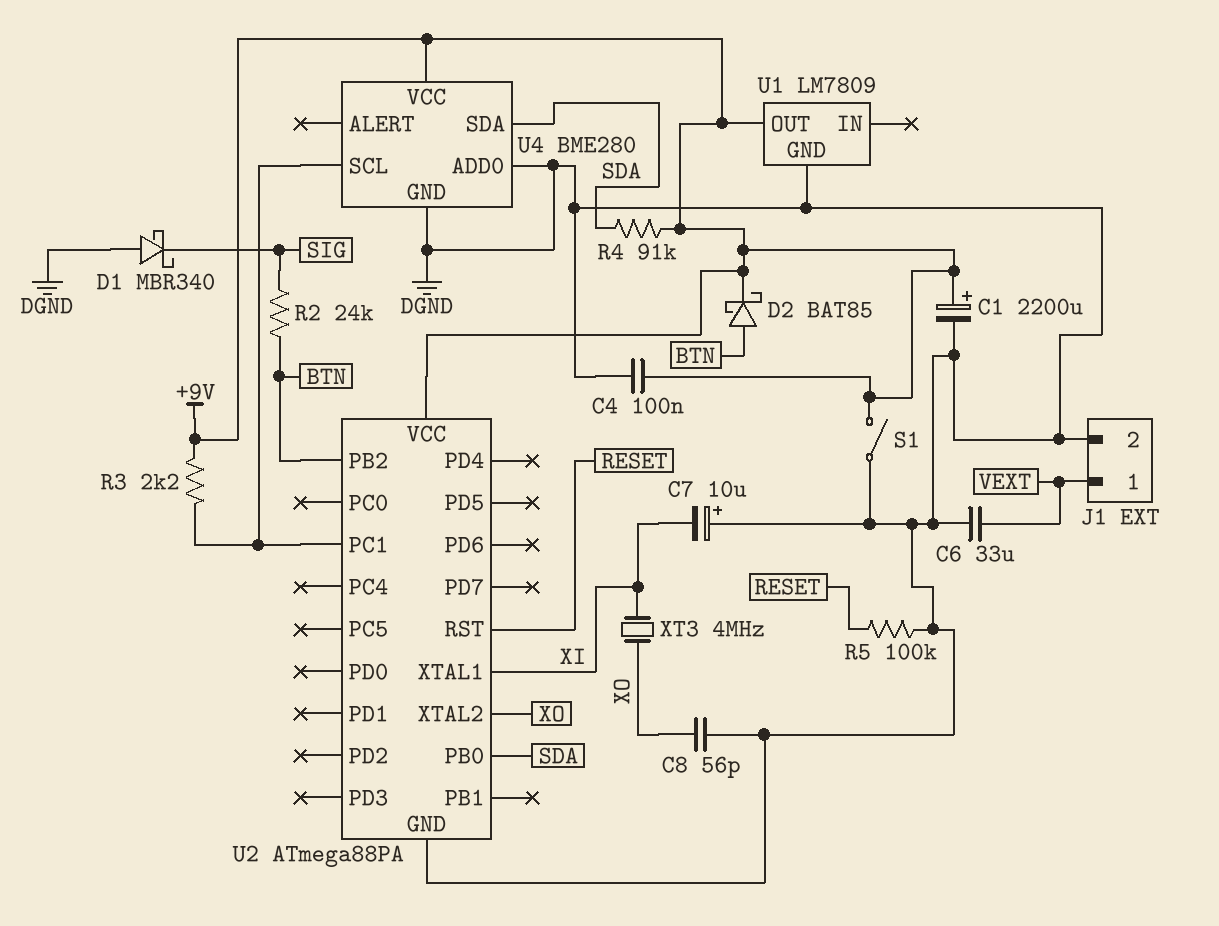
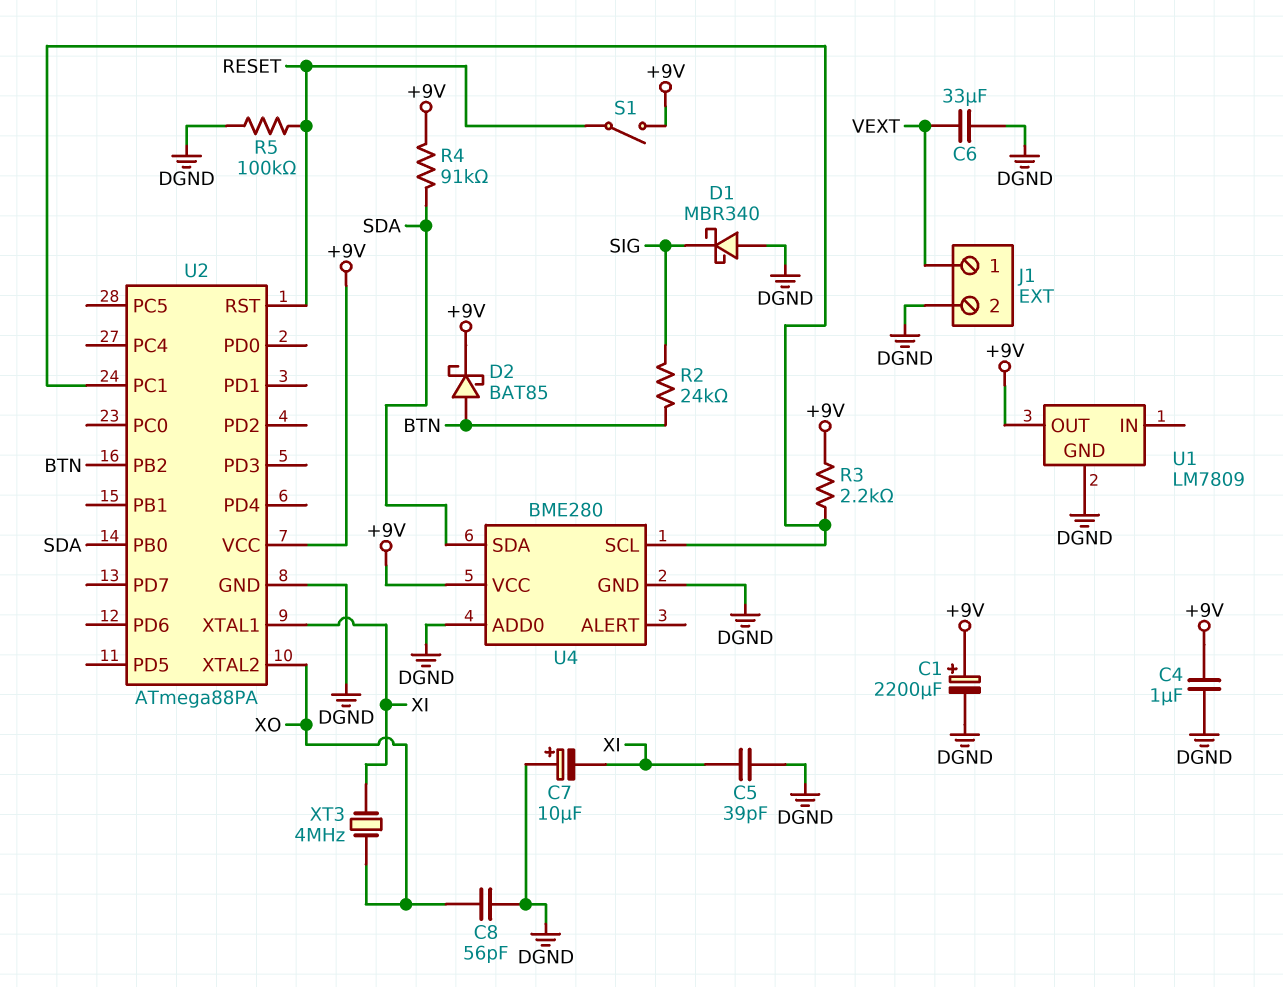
C4: 100nF (+9V, DGND) -> 1uF (+9V, DGND)
C5: none -> 39pF (DGND, XI)
S1: switch (+9V, DGND) -> switch (+9V, RESET)

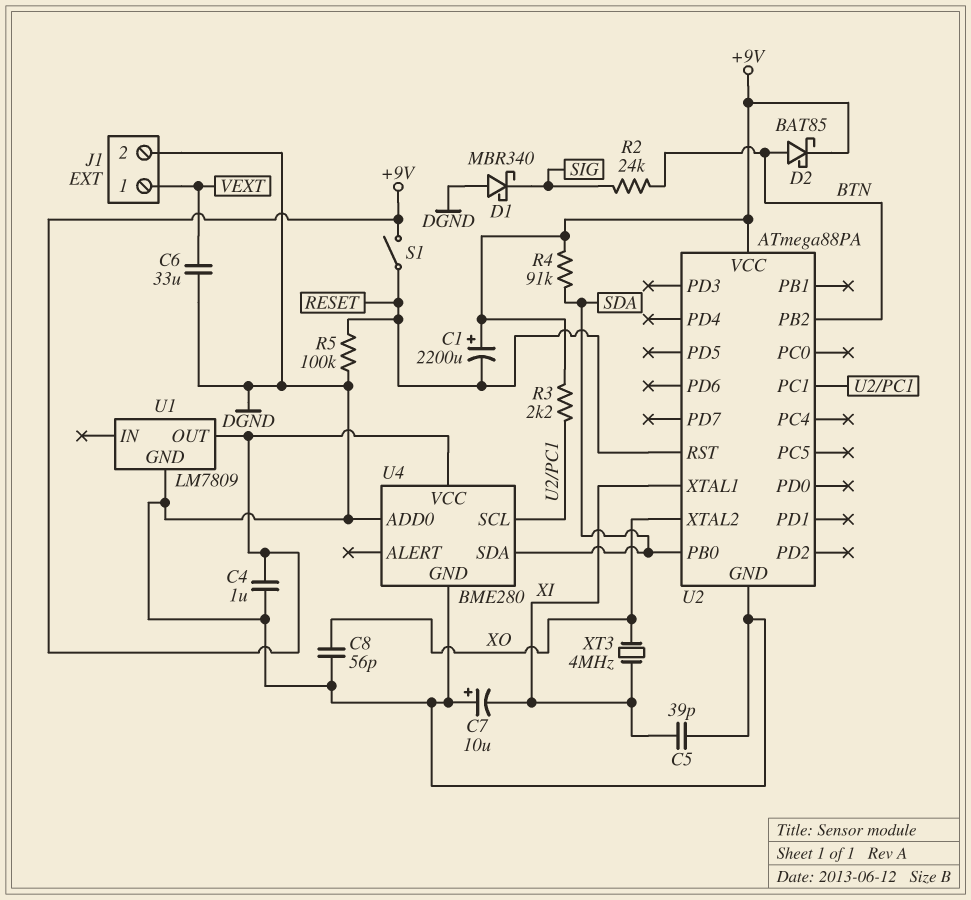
C1: 2200uF (plus +9V, minus DGND) -> 2200uF (plus +9V, minus RESET)

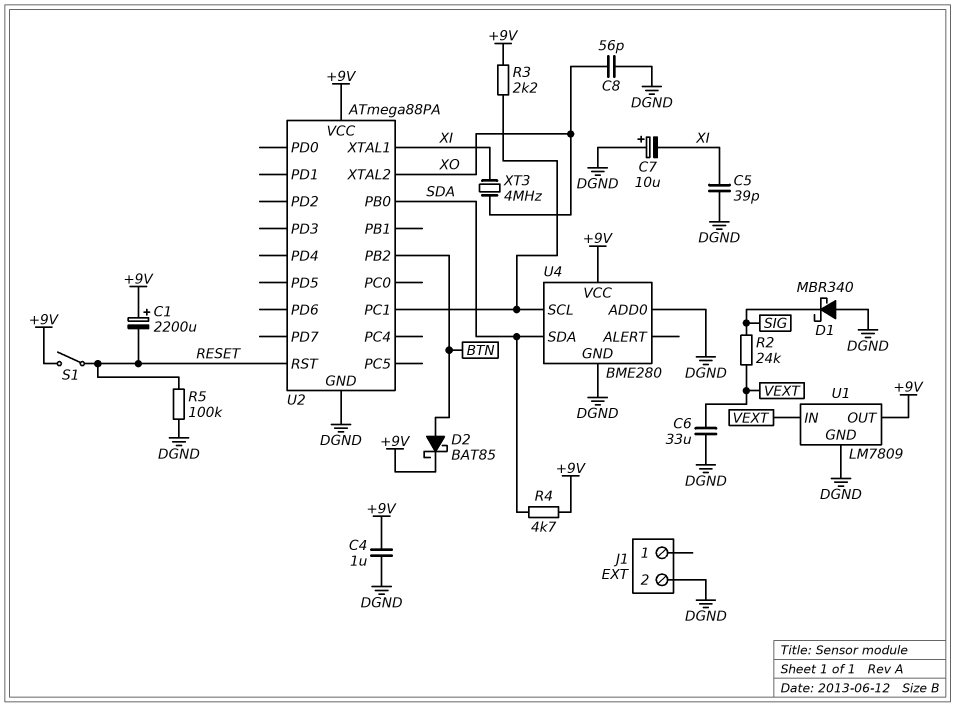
J1 pin 1: VEXT -> none
R2: 24k (BTN, SIG) -> 24k (SIG, VEXT)
R4: 91k (+9V, SDA) -> 4.7k (+9V, SDA)
U1 pin IN: none -> VEXT

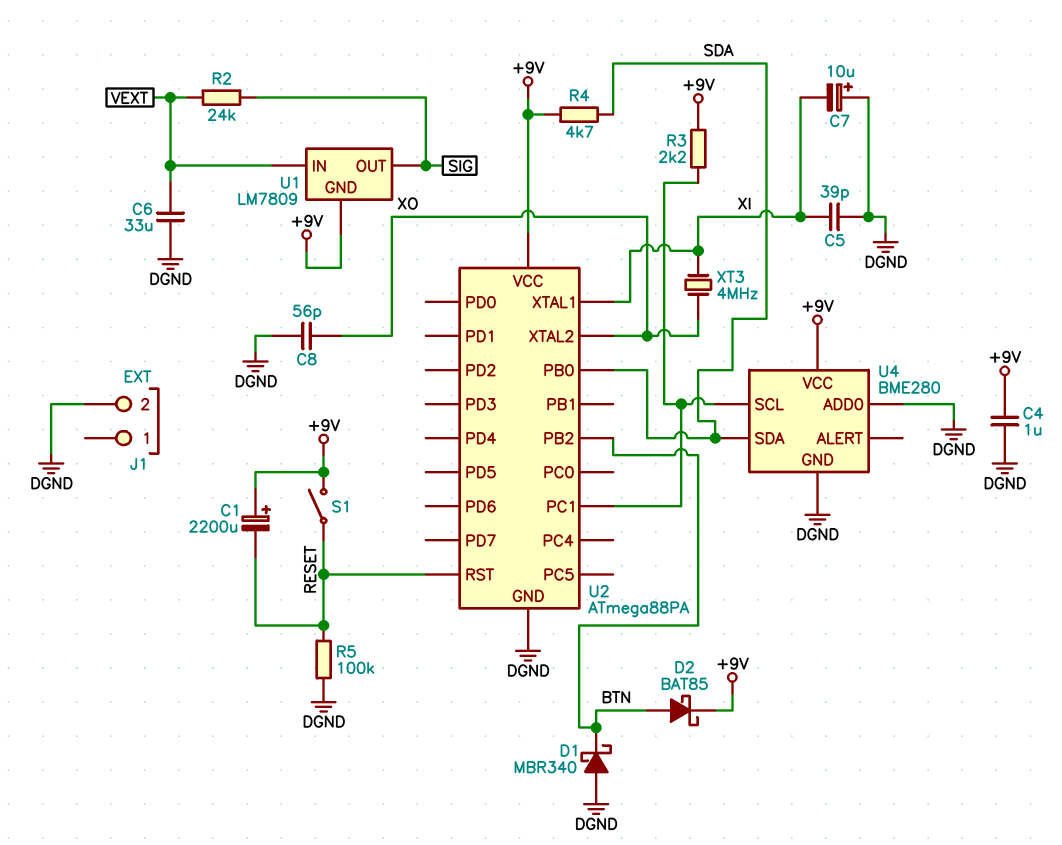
D1: schottky MBR340 (A DGND, K SIG) -> schottky MBR340 (A DGND, K BTN)
U1 pin GND: DGND -> +9V
U1 pin OUT: +9V -> SIG

